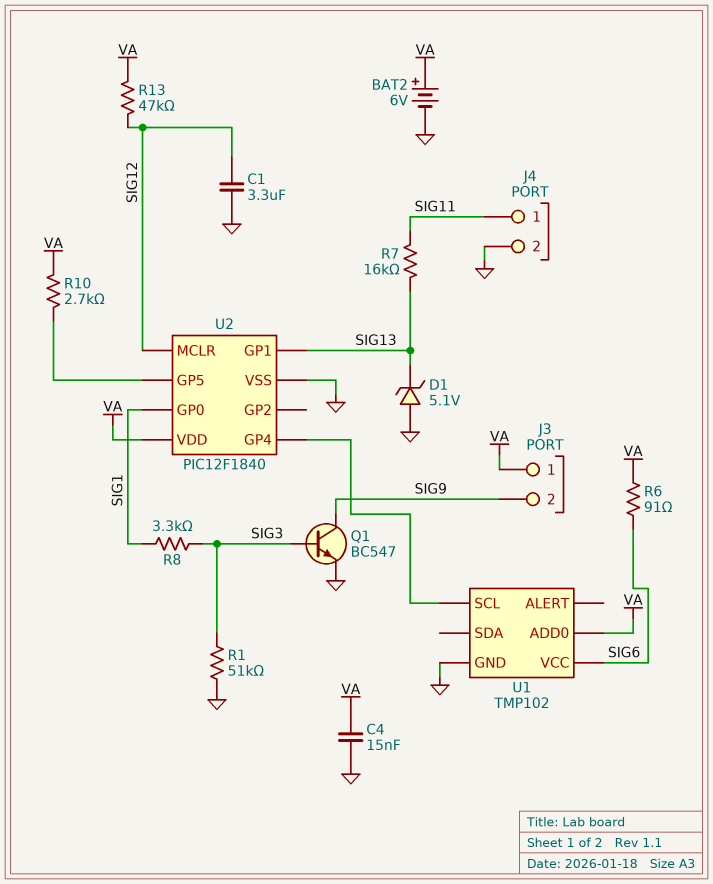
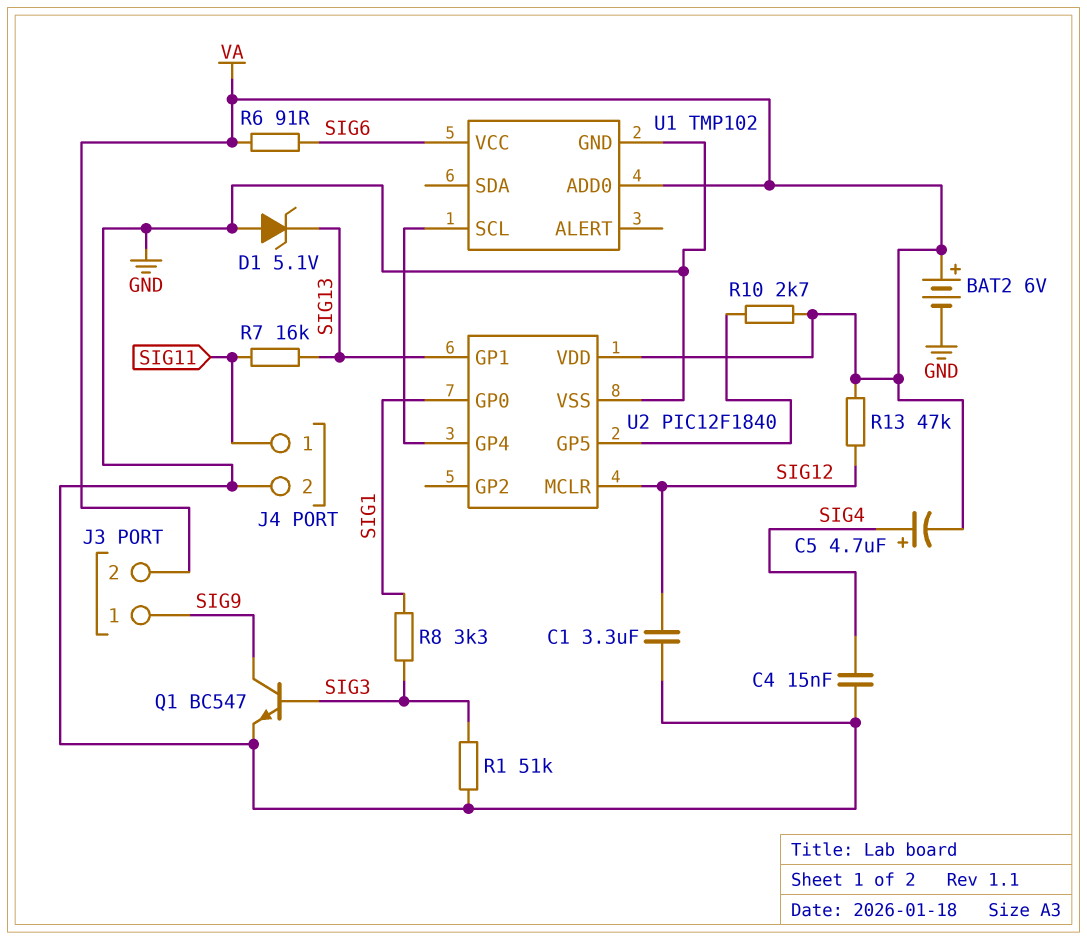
C4: 15nF (GND, VA) -> 15nF (GND, SIG4)
C5: none -> 4.7uF (plus SIG4, minus VA)
J3 pin 1: VA -> SIG9
J3 pin 2: SIG9 -> VA

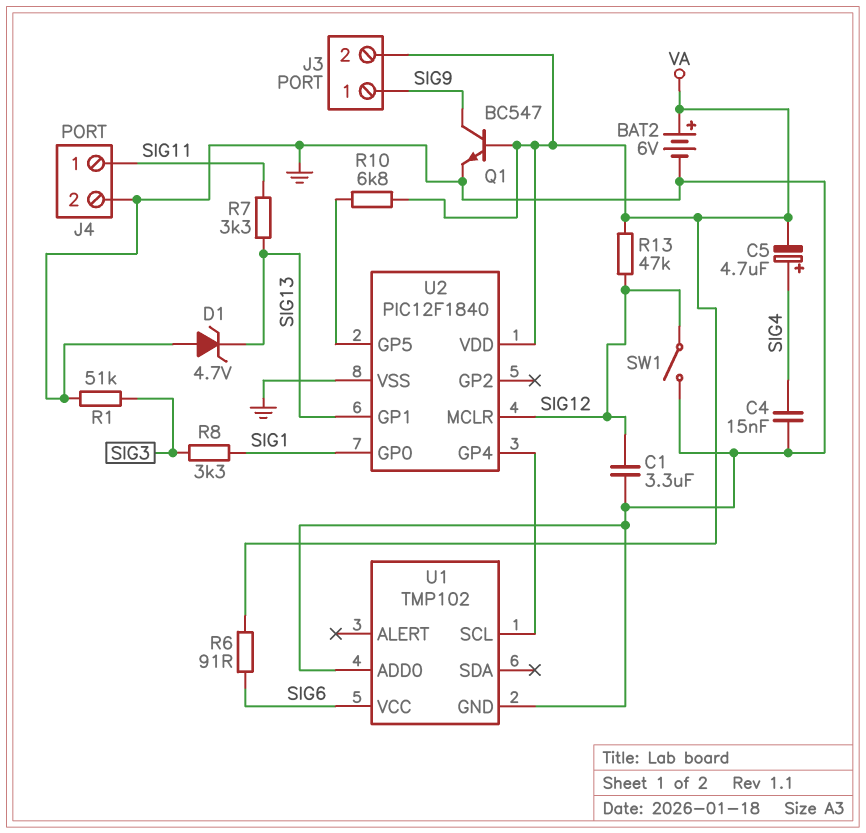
D1: zener 5.1V (A GND, K SIG13) -> zener 4.7V (A GND, K SIG13)
Q1: NPN BC547 (B SIG3, C SIG9, E GND) -> NPN BC547 (B VA, C SIG9, E GND)
R7: 16k (SIG11, SIG13) -> 3.3k (SIG11, SIG13)
R10: 2.7k (U2/GP5, VA) -> 6.8k (U2/GP5, VA)
SW1: none -> switch (GND, SIG12)
U1 pin ADD0: VA -> GND

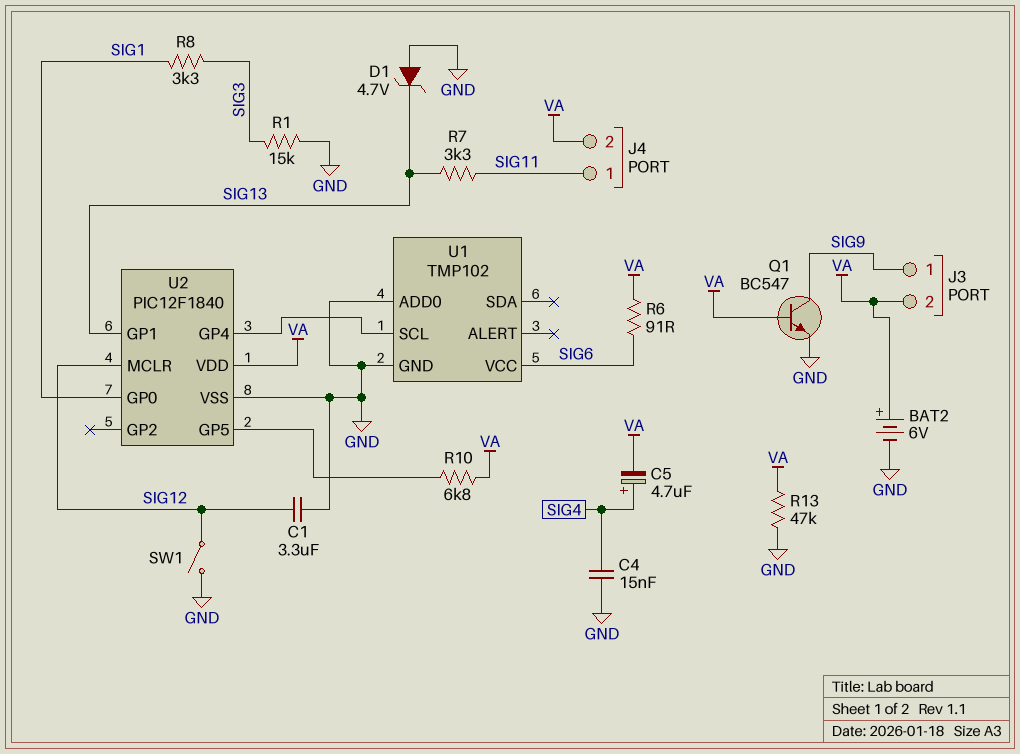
J4 pin 2: GND -> VA
R1: 51k (GND, SIG3) -> 15k (GND, SIG3)
R13: 47k (SIG12, VA) -> 47k (GND, VA)

